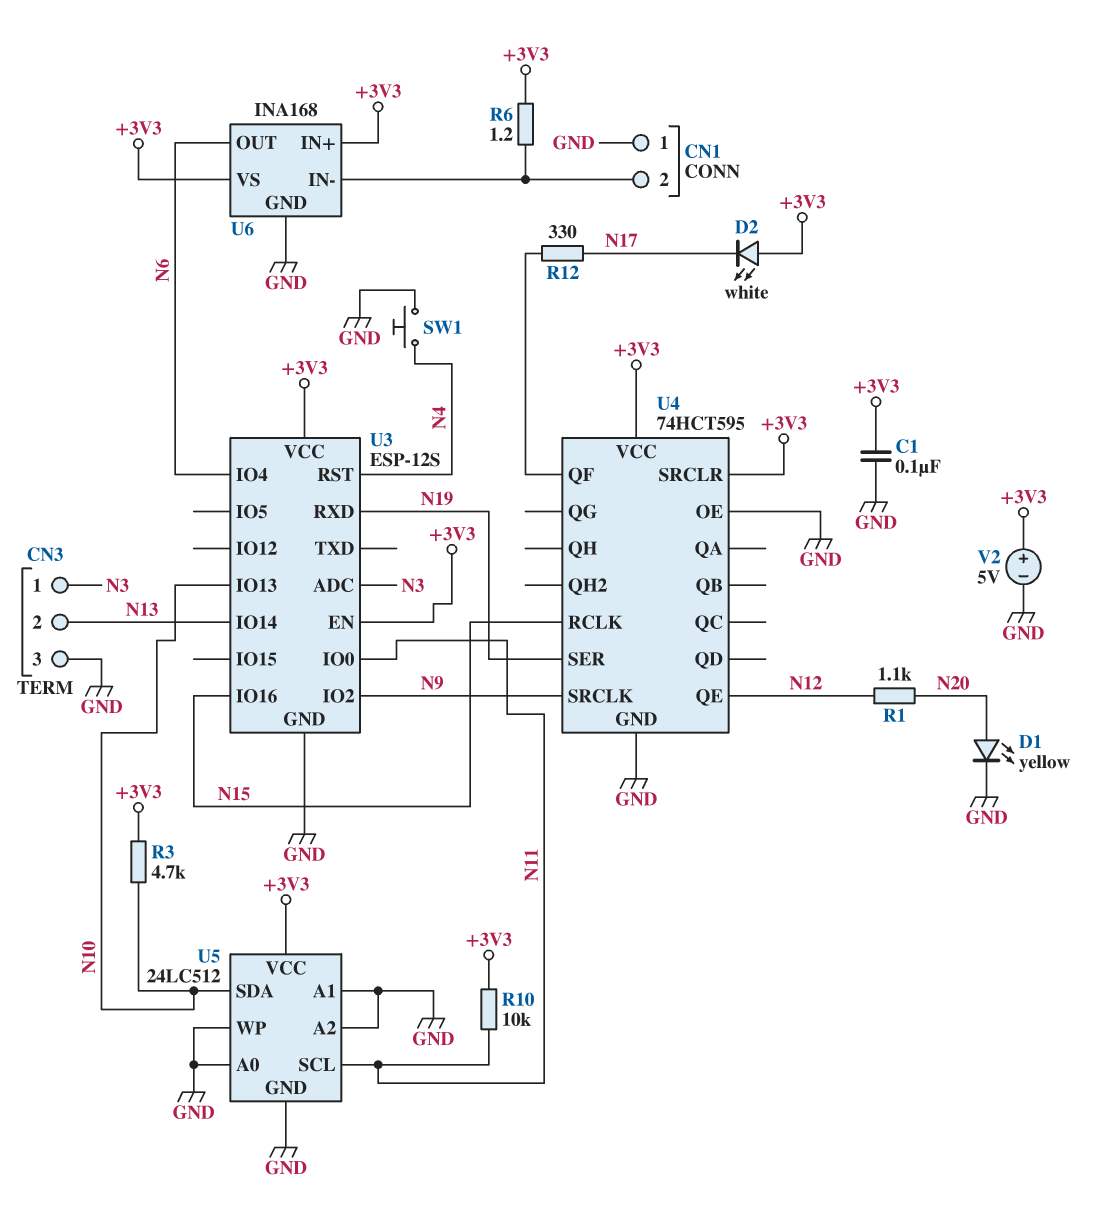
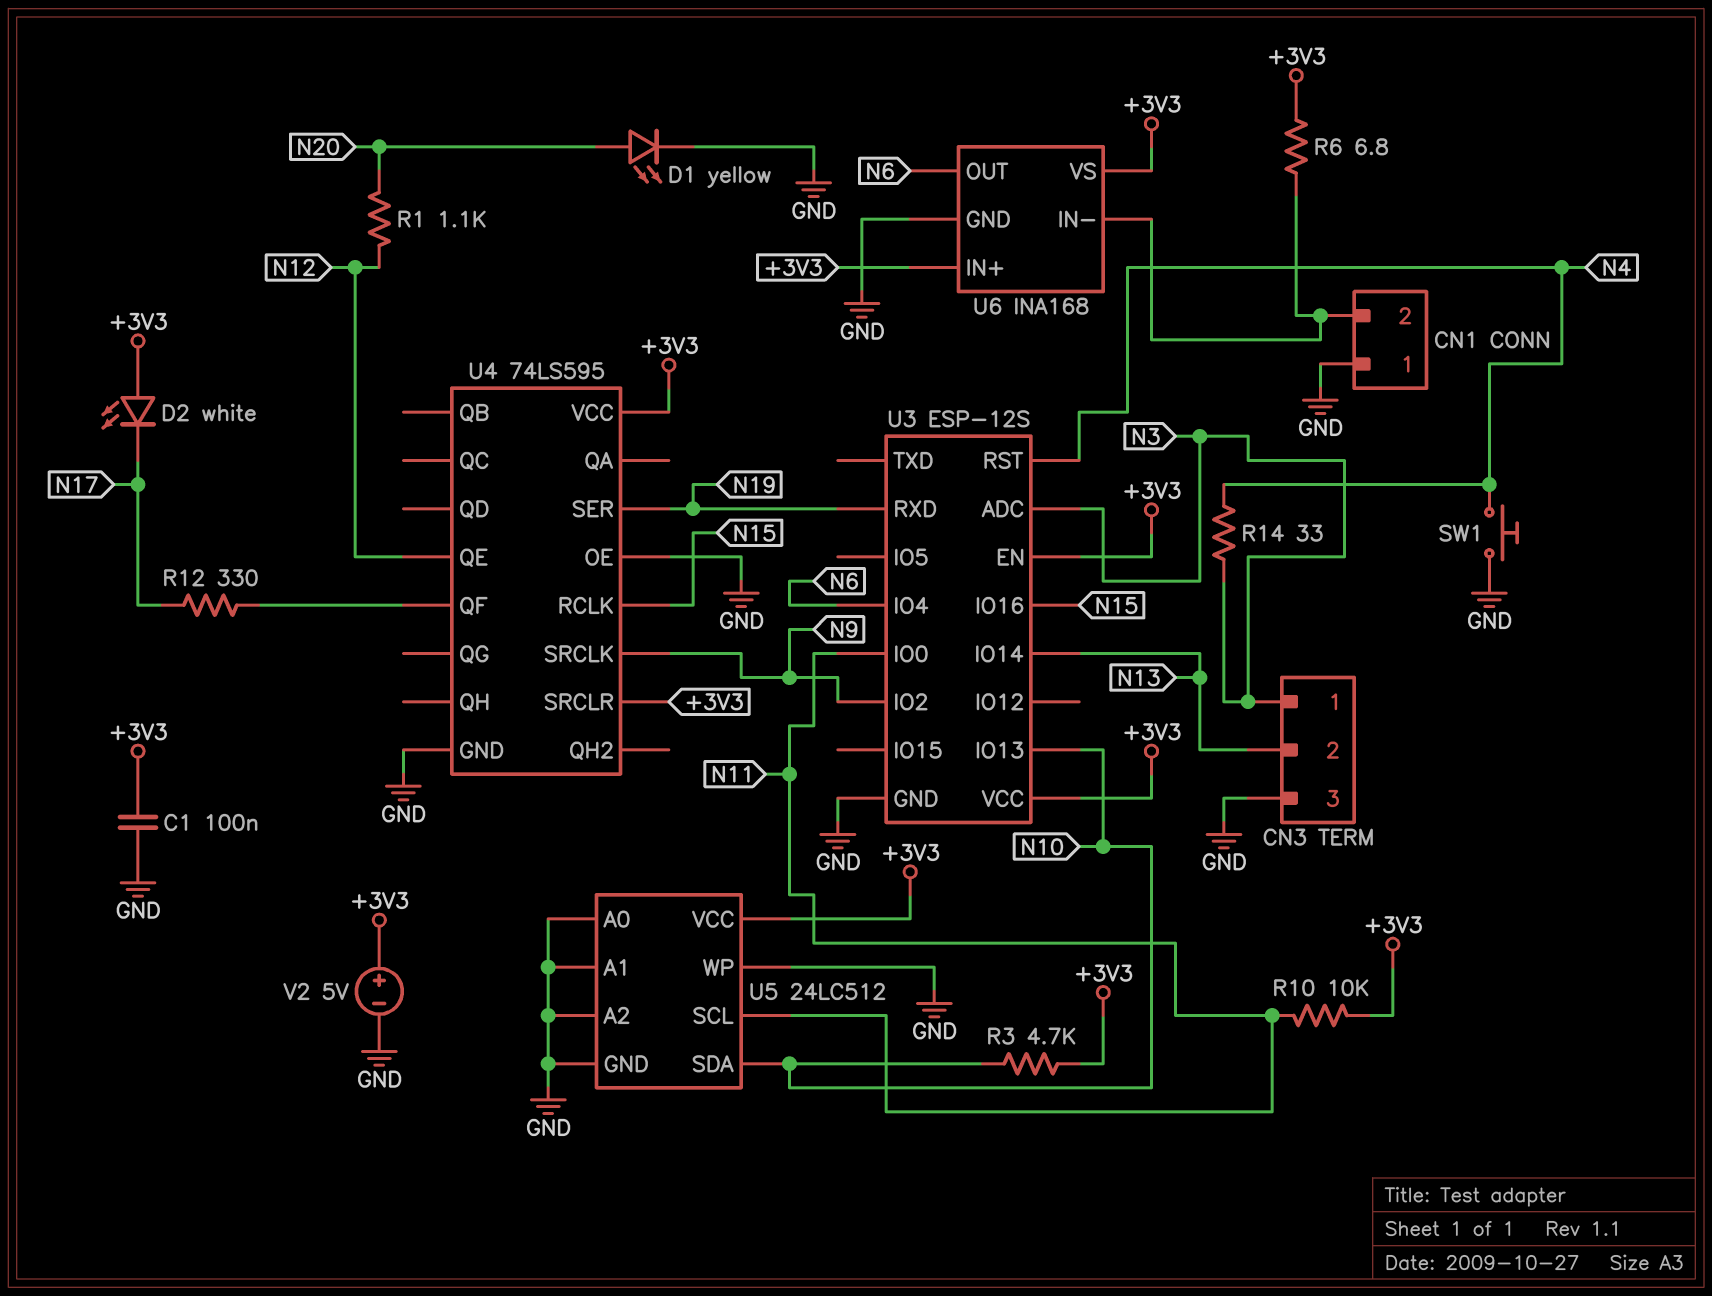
R6: 1.2 (+3V3, CN1/2) -> 6.8 (+3V3, CN1/2)
R14: none -> 33 (N3, N4)
U4: 74HCT595 -> 74LS595

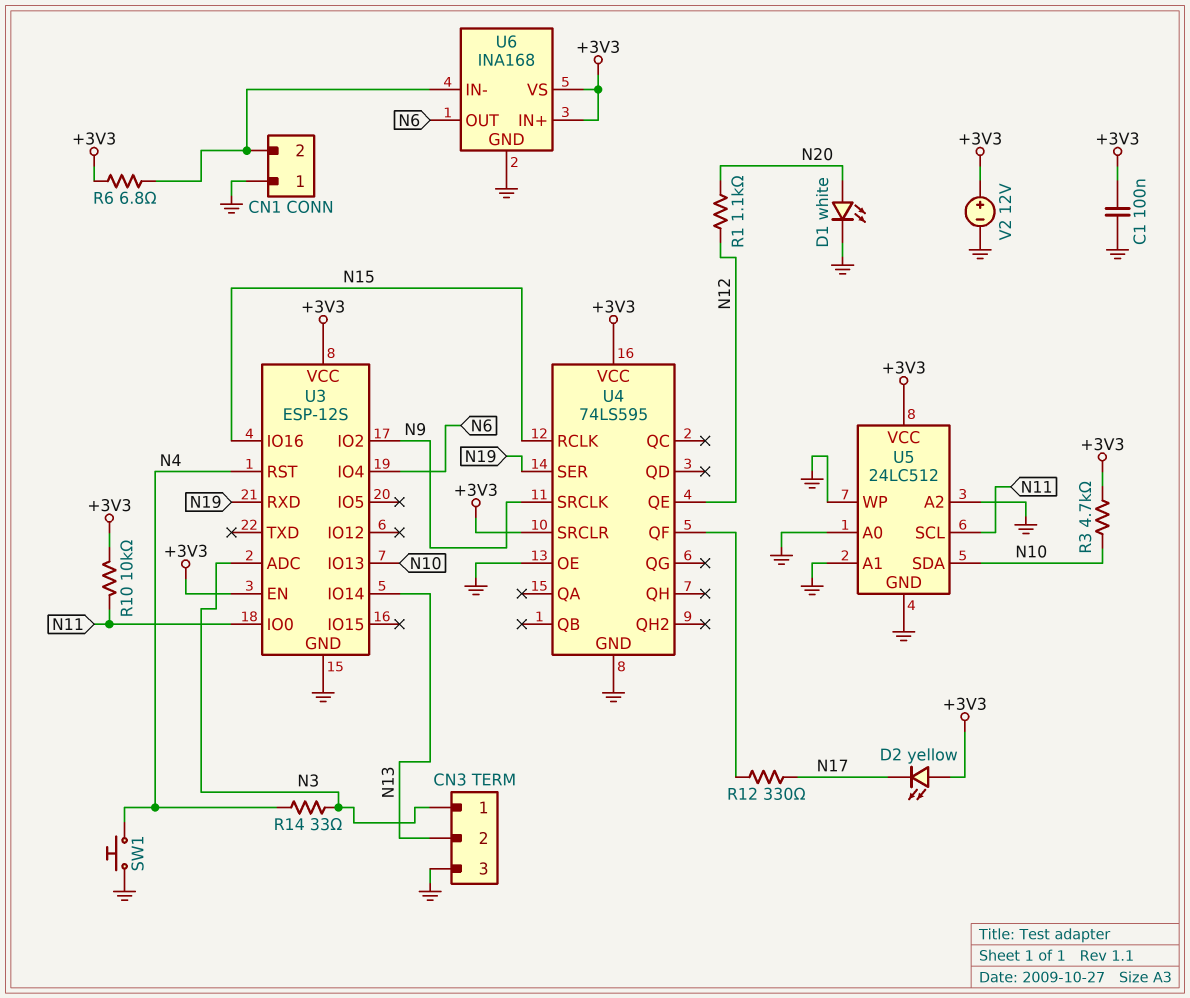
D1: LED yellow (A N20, K GND) -> LED white (A N20, K GND)
D2: LED white (A +3V3, K N17) -> LED yellow (A +3V3, K N17)
V2: 5V (plus +3V3, minus GND) -> 12V (plus +3V3, minus GND)

